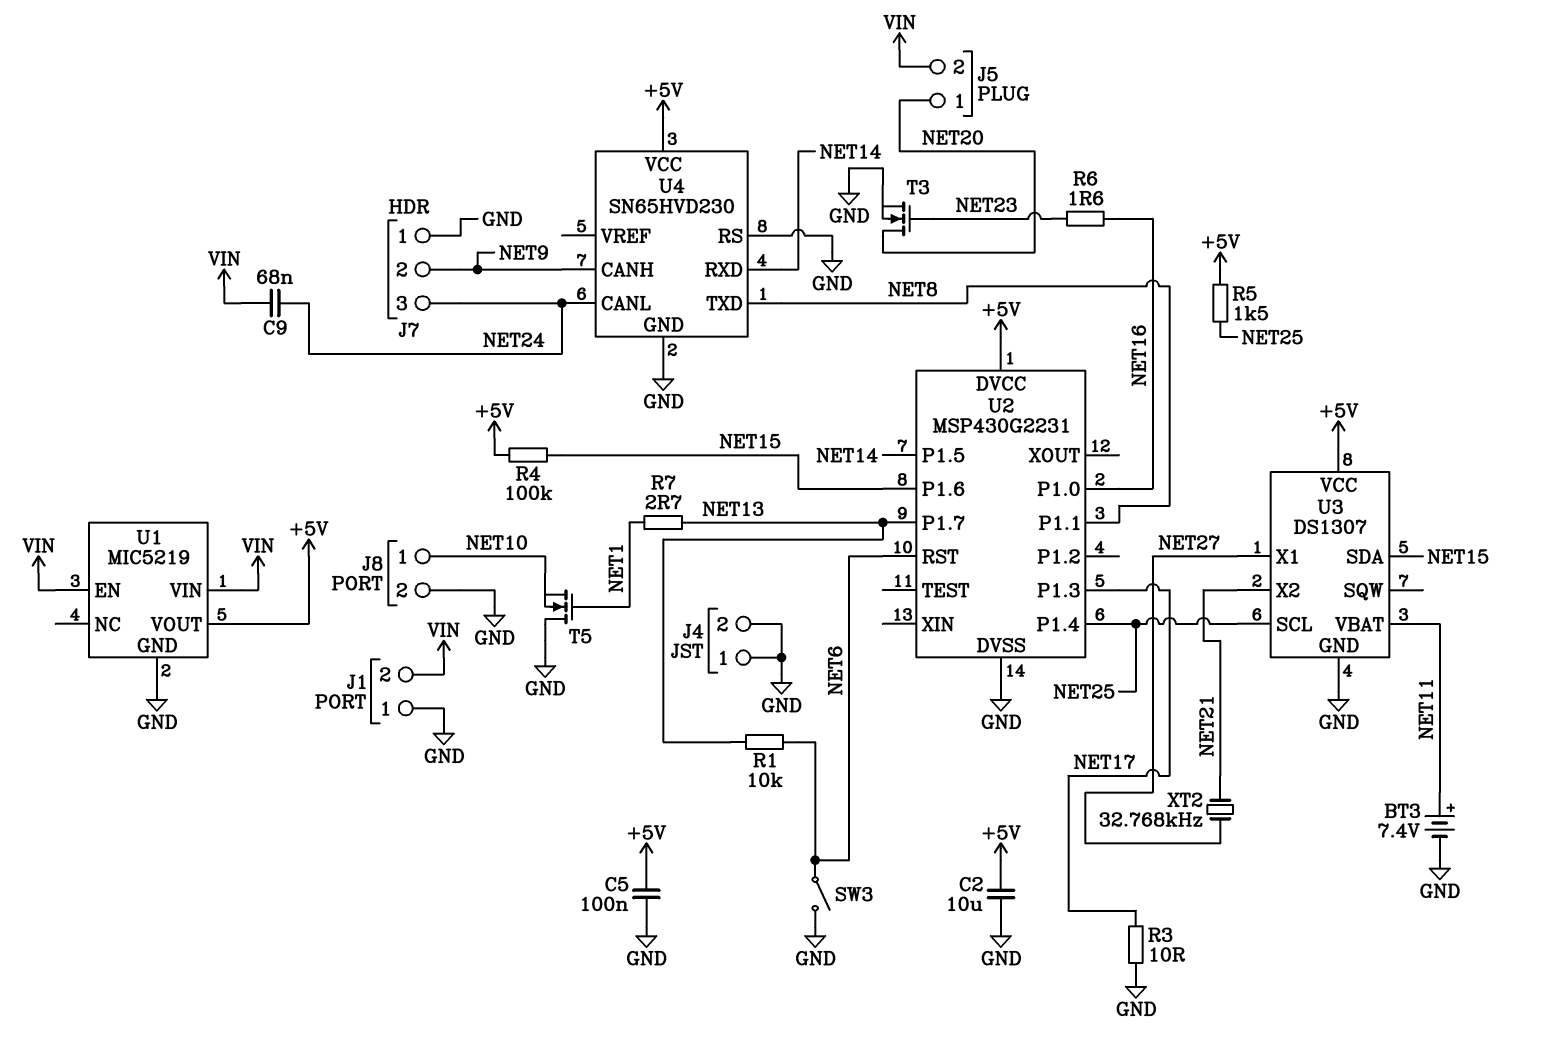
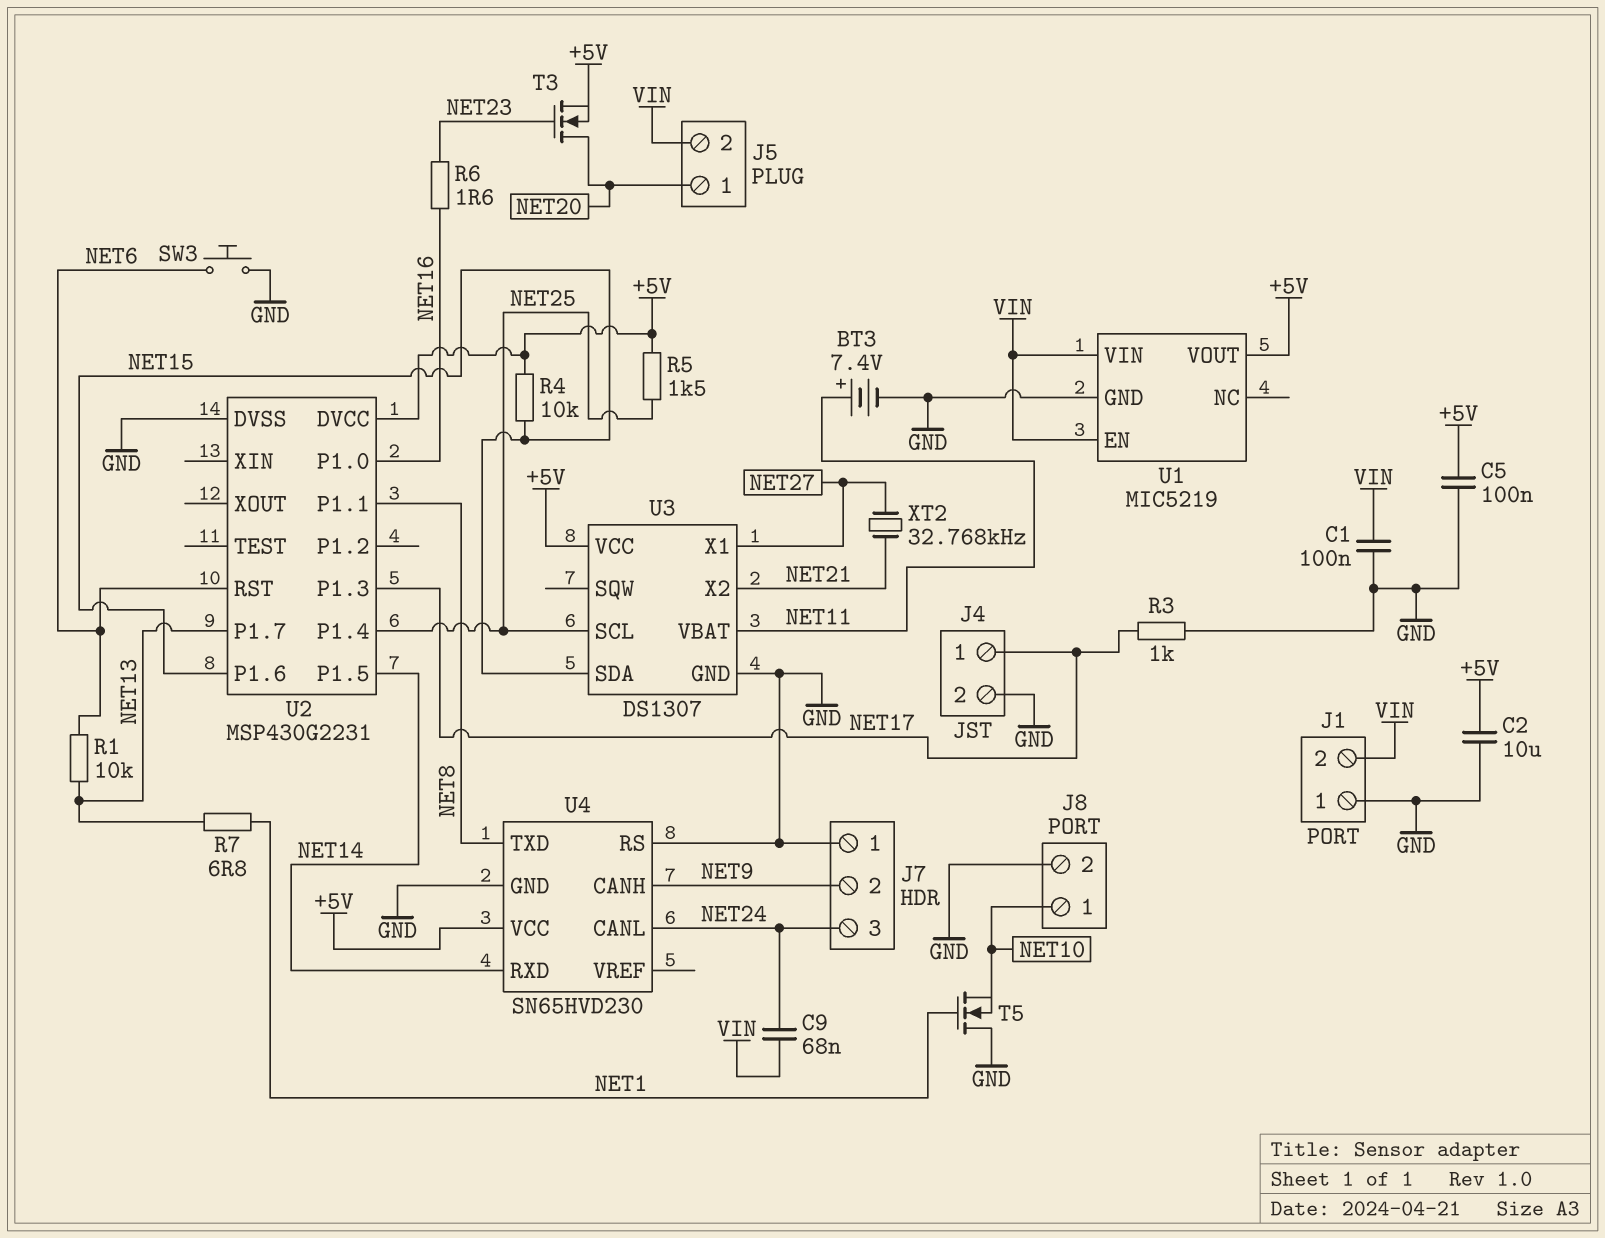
C1: none -> 100nF (GND, VIN)
J4 pin 1: GND -> NET17
R3: 10 (GND, NET17) -> 1k (GND, NET17)
R4: 100k (+5V, NET15) -> 10k (+5V, NET15)
R7: 2.7 (NET1, NET13) -> 6.8 (NET1, NET13)
SW3: switch (GND, NET6) -> button (GND, NET6)
T3: NMOS (G NET23, D NET20, S GND) -> NMOS (G NET23, D NET20, S +5V)

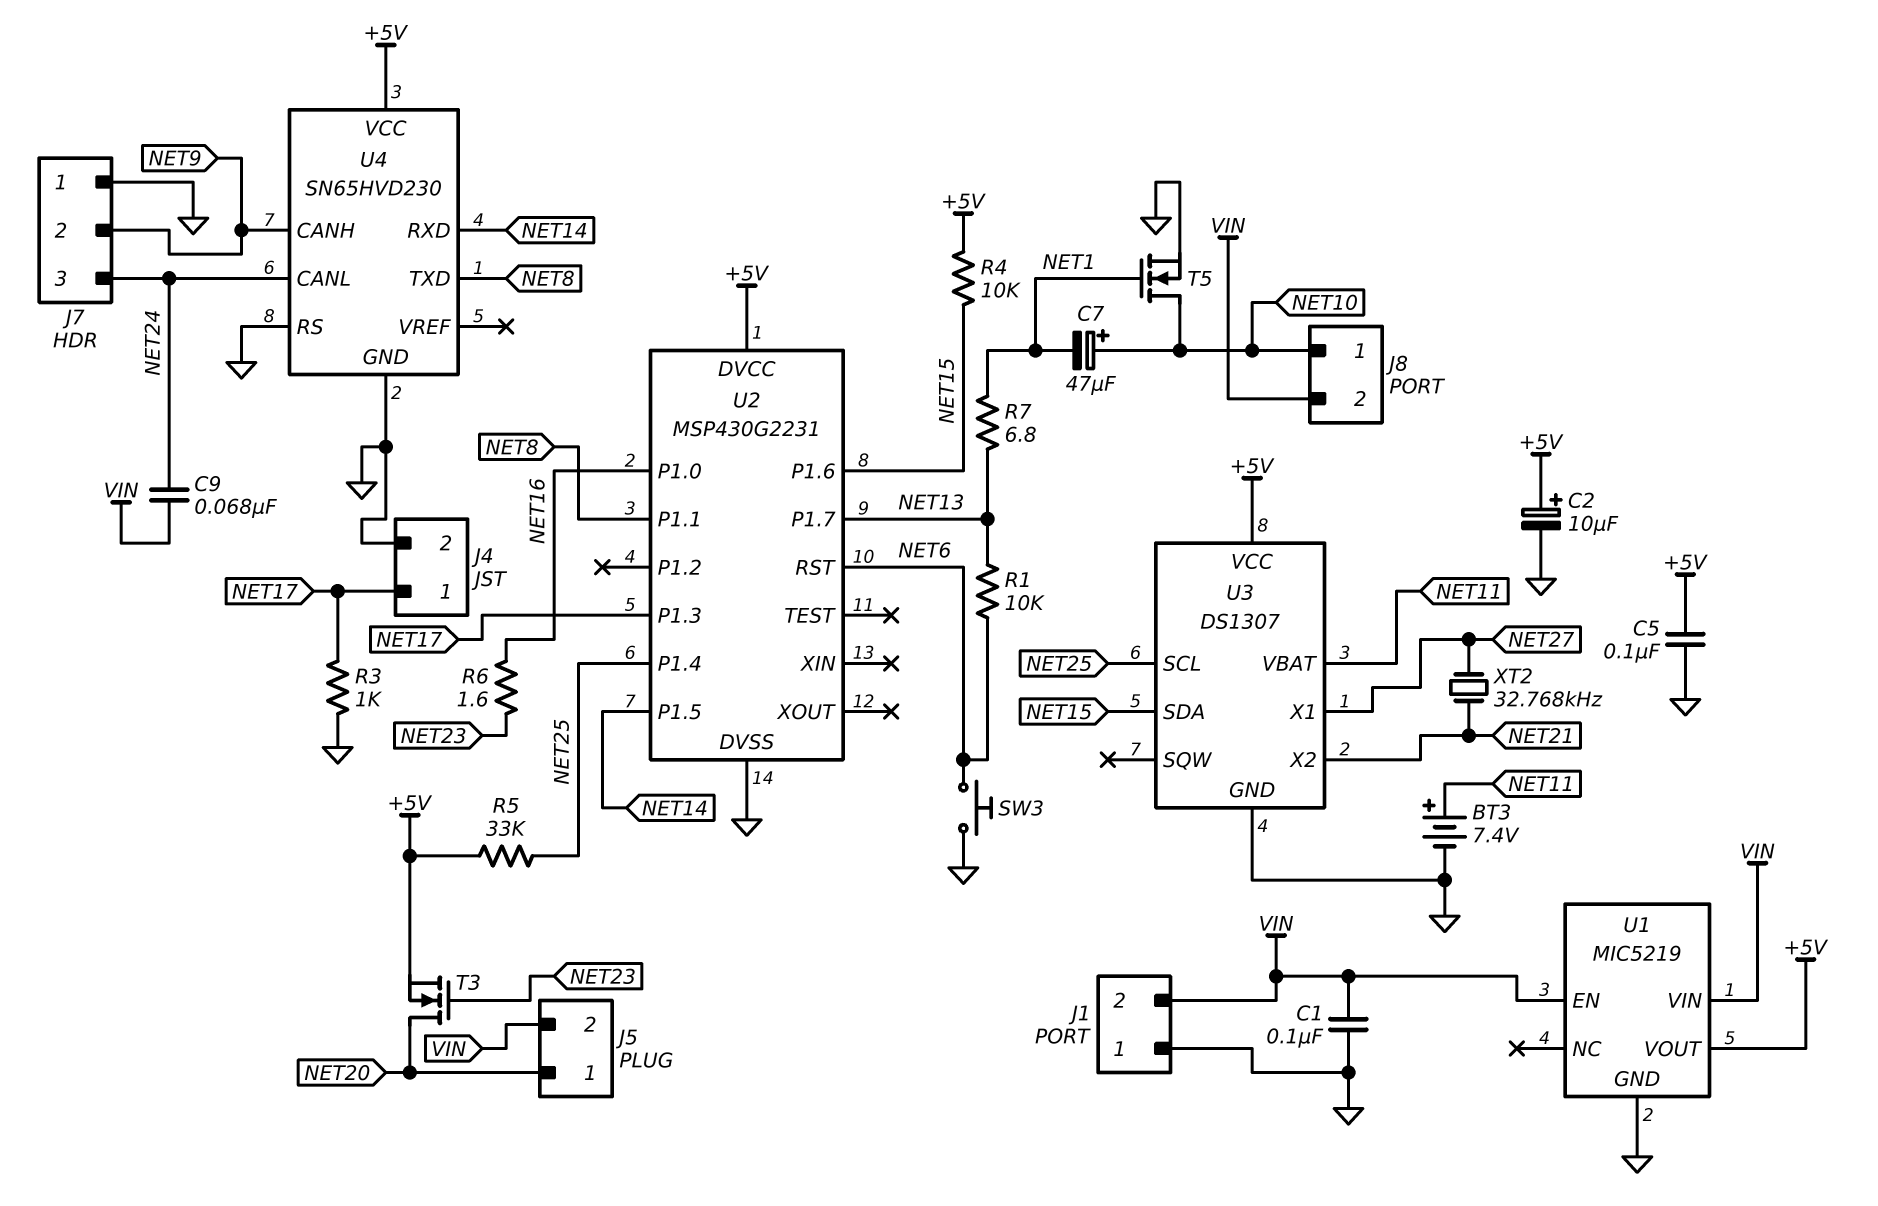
C2: 10uF (+5V, GND) -> 10uF (plus +5V, minus GND)
C7: none -> 47uF (plus NET10, minus NET1)
J8 pin 2: GND -> VIN
R5: 1.5k (+5V, NET25) -> 33k (+5V, NET25)
T5: NMOS (G NET1, D GND, S NET10) -> NMOS (G NET1, D NET10, S GND)

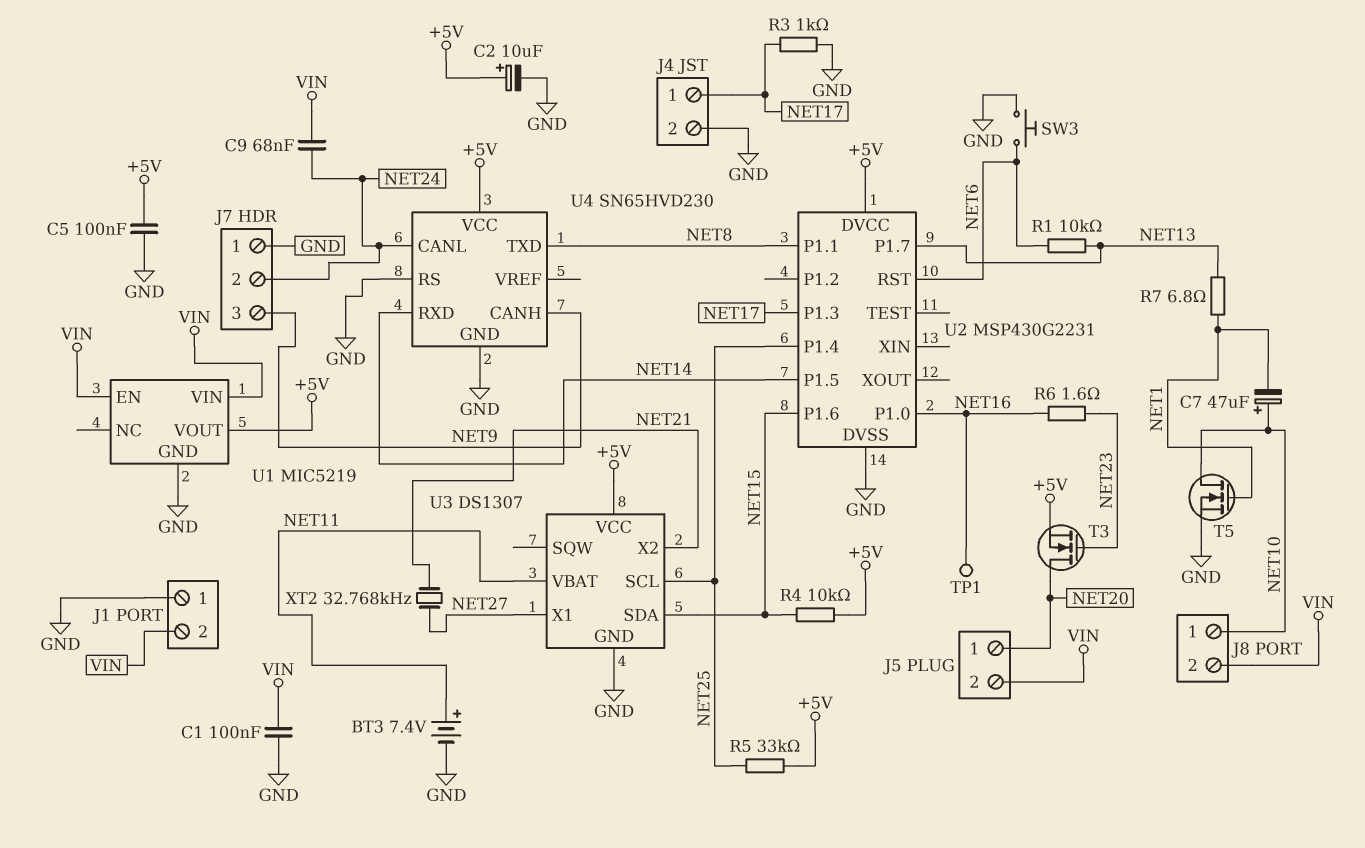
J7 pin 2: NET9 -> NET24
J7 pin 3: NET24 -> NET9
TP1: none -> test point (NET16)

